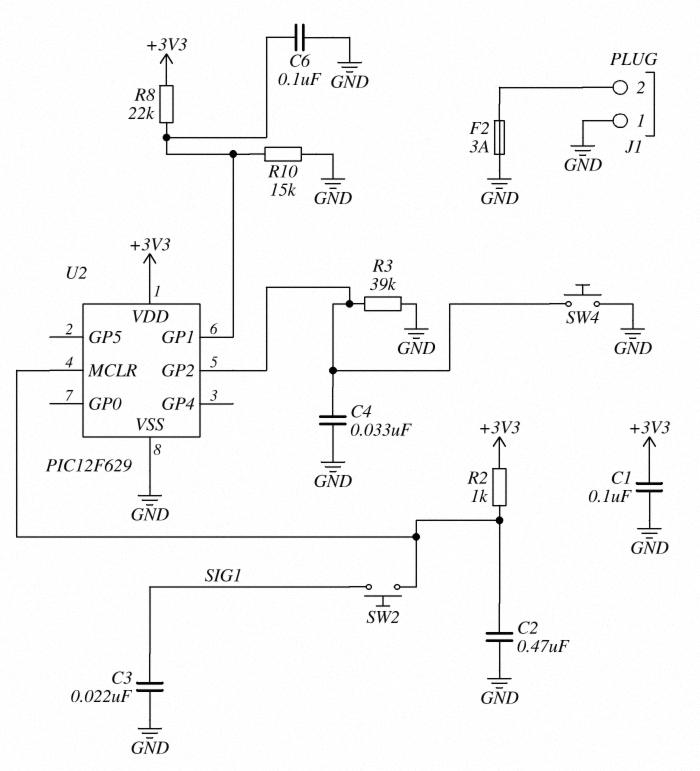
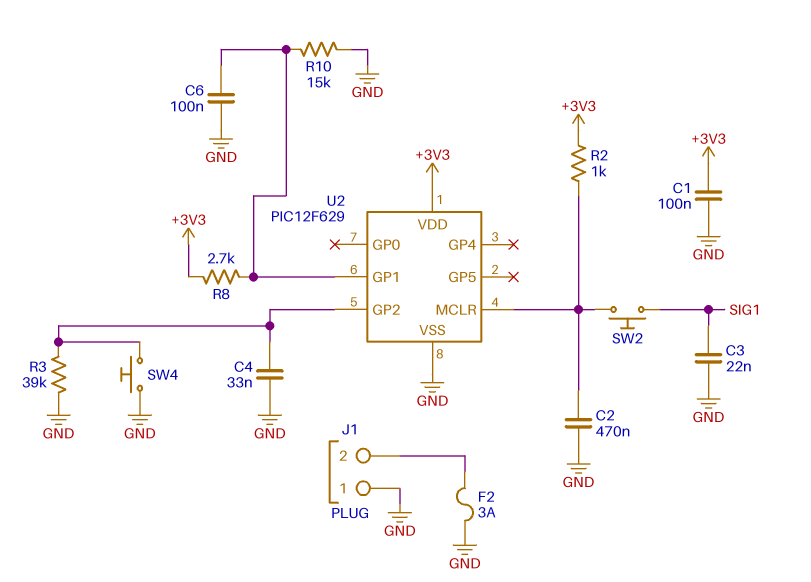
R8: 22k (+3V3, U2/GP1) -> 2.7k (+3V3, U2/GP1)

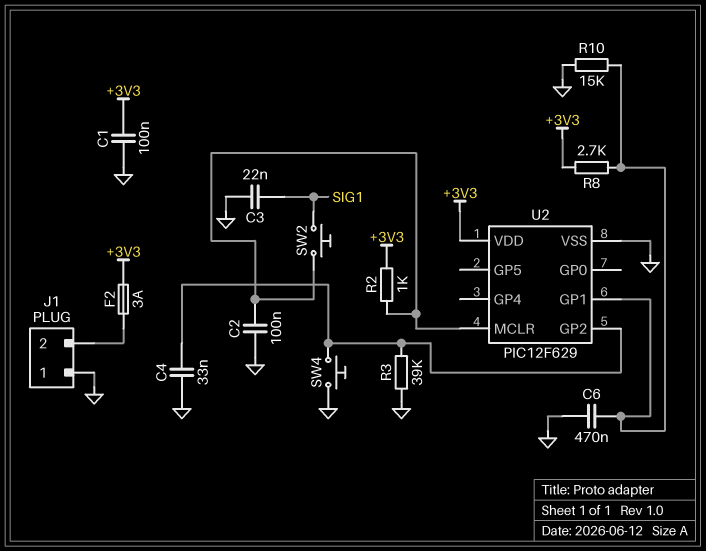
C2: 470nF (GND, U2/MCLR) -> 100nF (GND, U2/MCLR)
C6: 100nF (GND, U2/GP1) -> 470nF (GND, U2/GP1)
F2: 3A (GND, J1/2) -> 3A (+3V3, J1/2)

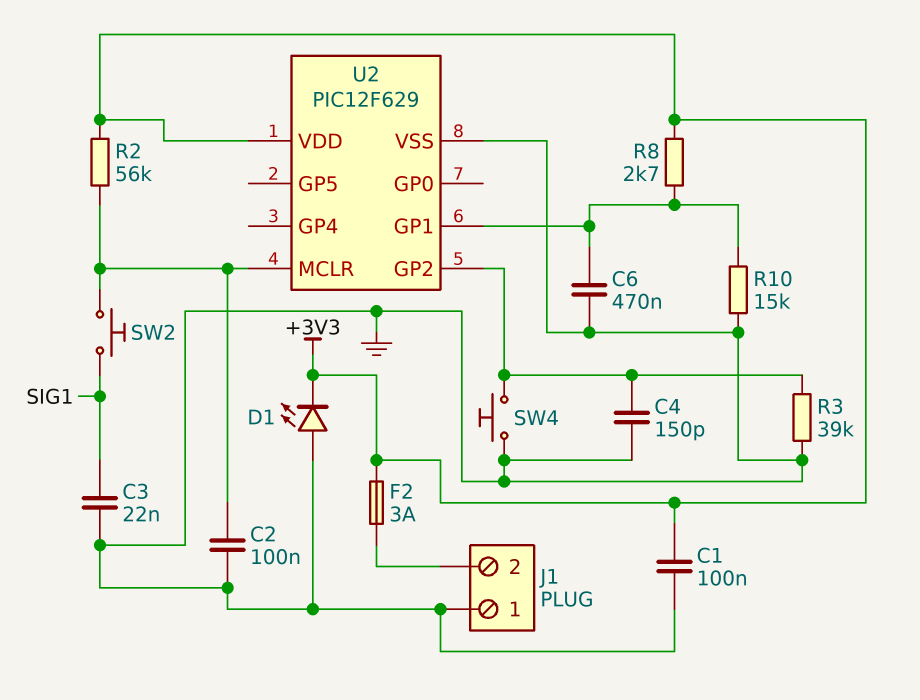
C4: 33nF (GND, U2/GP2) -> 150pF (GND, U2/GP2)
D1: none -> LED (A GND, K +3V3)
R2: 1k (+3V3, U2/MCLR) -> 56k (+3V3, U2/MCLR)

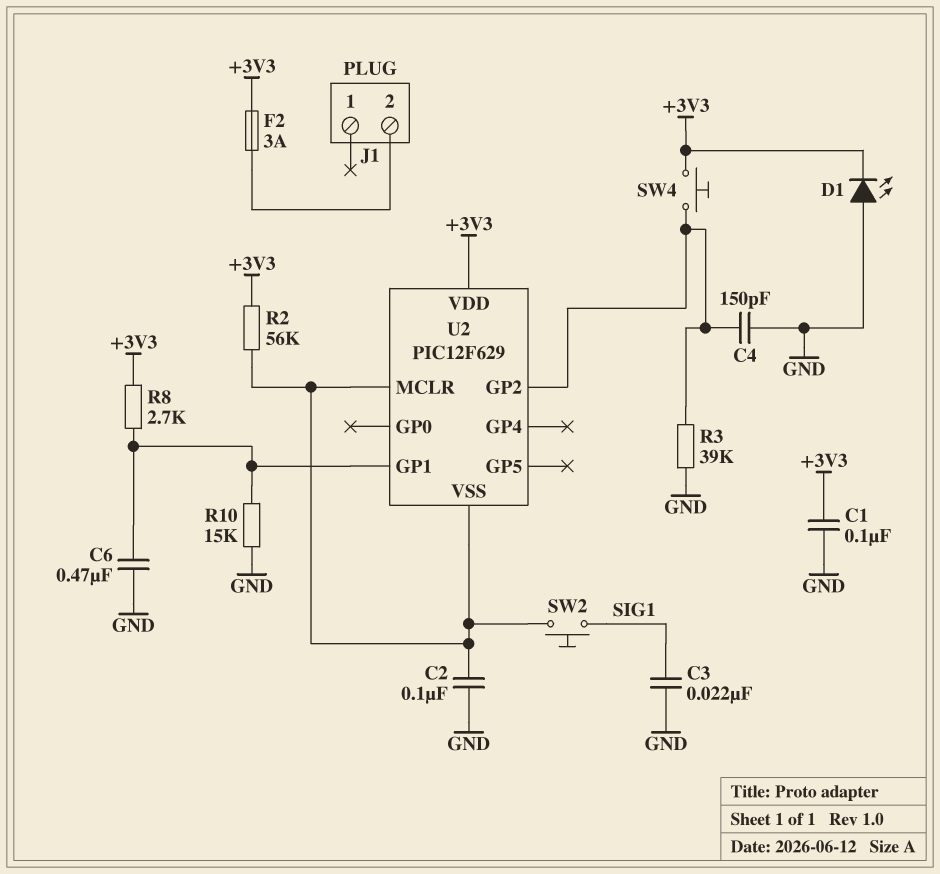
J1 pin 1: GND -> none
SW4: button (GND, U2/GP2) -> button (+3V3, U2/GP2)
U2 pin VSS: GND -> U2/MCLR

